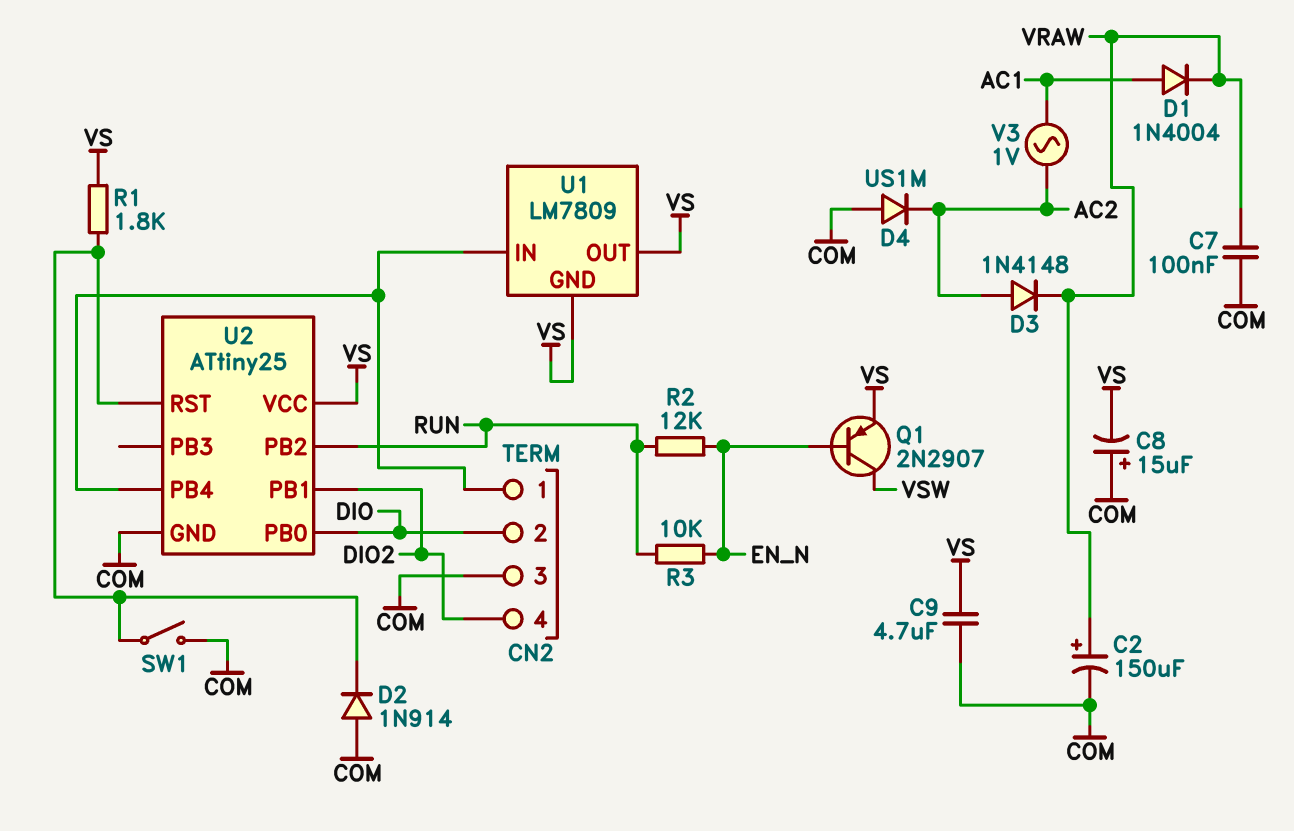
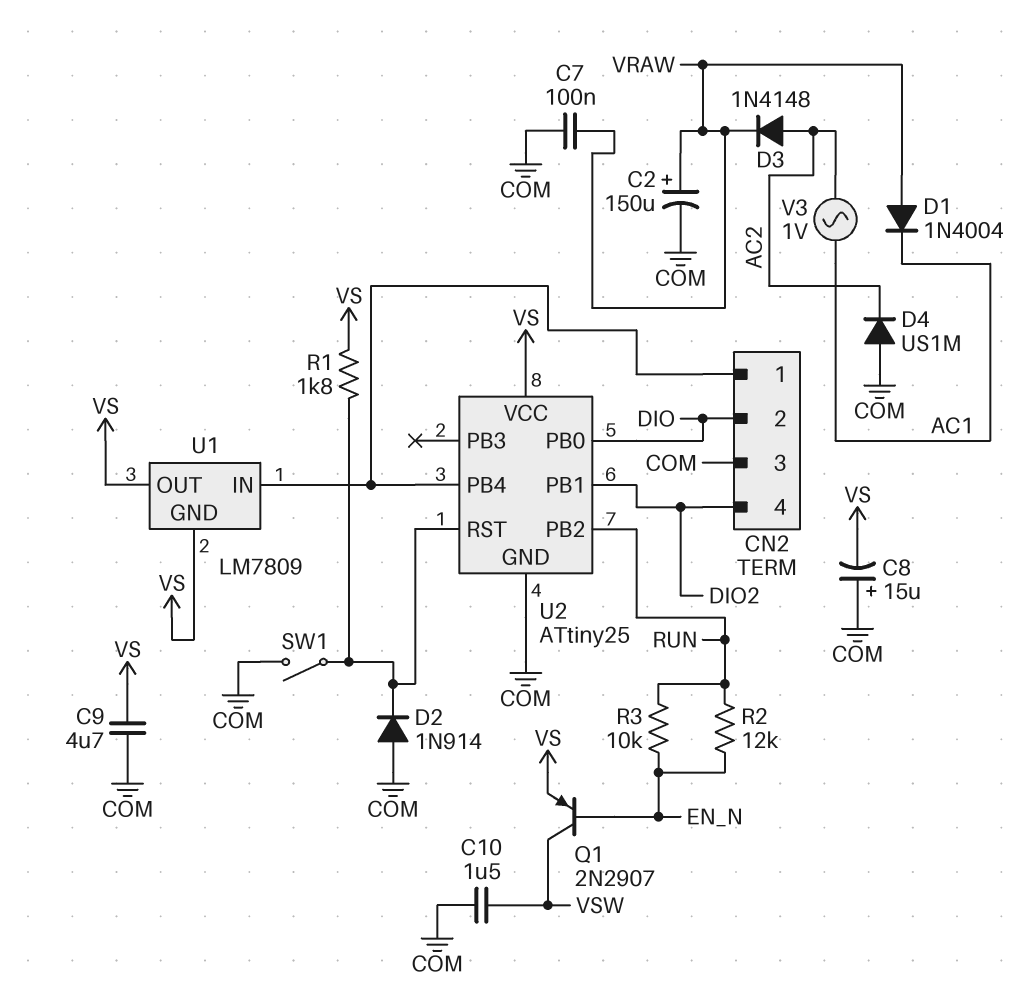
C10: none -> 1.5uF (COM, VSW)
D1: diode 1N4004 (A AC1, K VRAW) -> diode 1N4004 (A VRAW, K AC1)

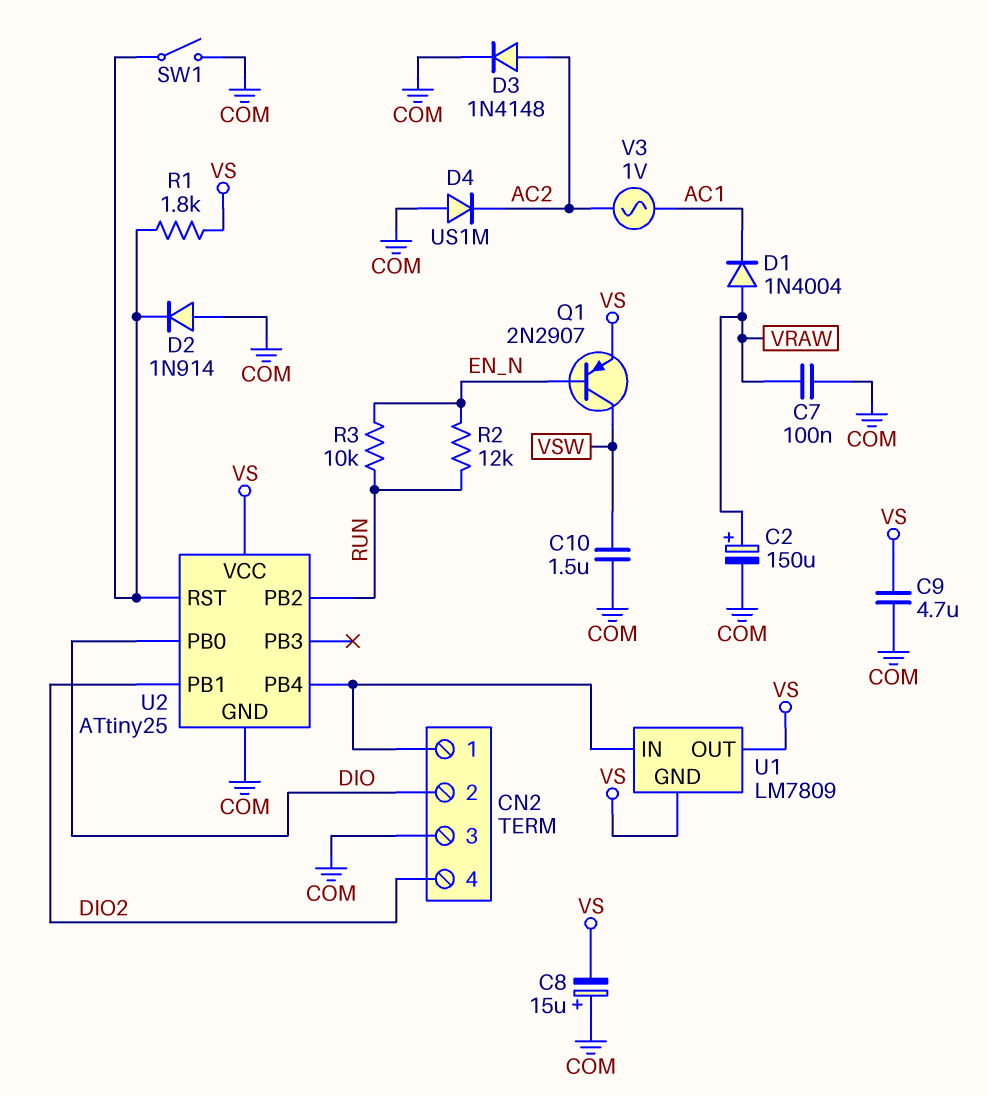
D3: diode 1N4148 (A AC2, K VRAW) -> diode 1N4148 (A AC2, K COM)

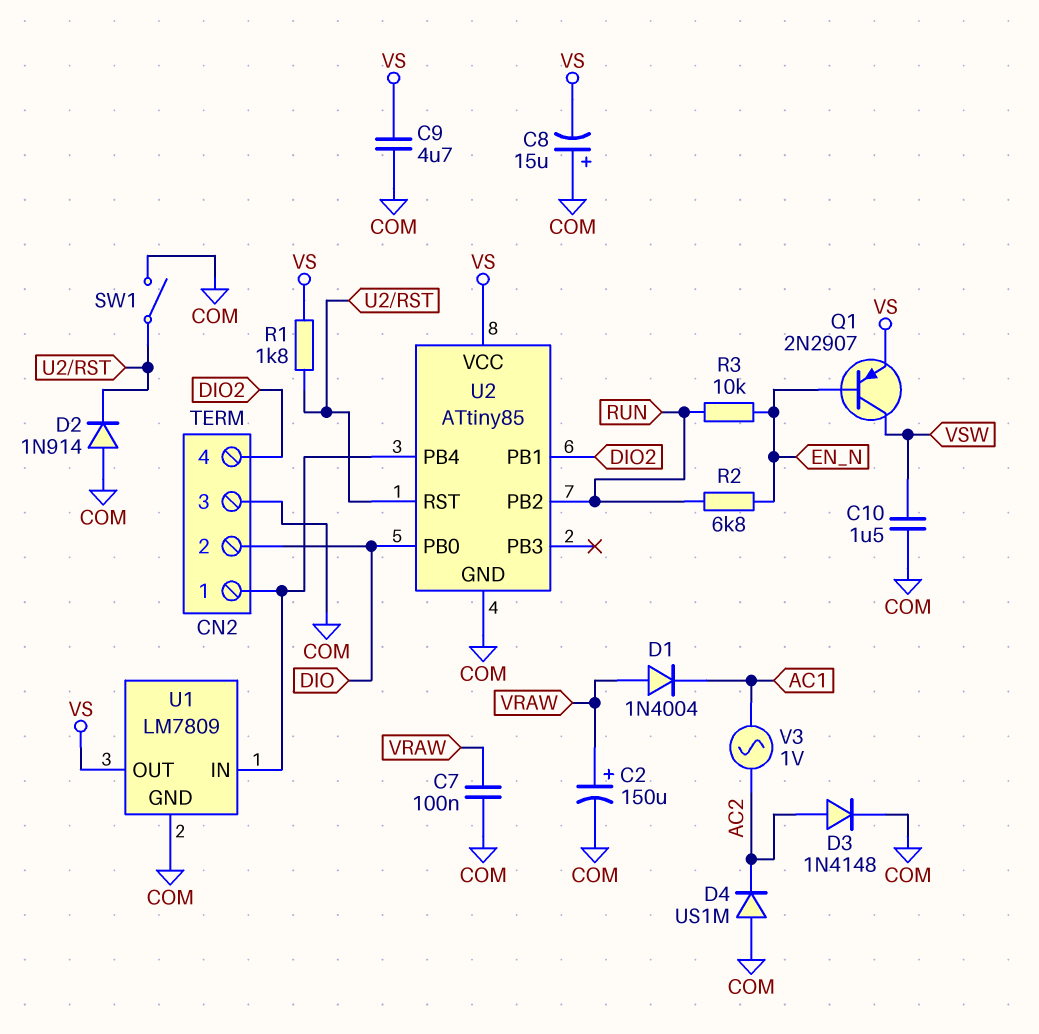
R2: 12k (EN_N, RUN) -> 6.8k (EN_N, RUN)
U1 pin GND: VS -> COM
U2: ATtiny25 -> ATtiny85

